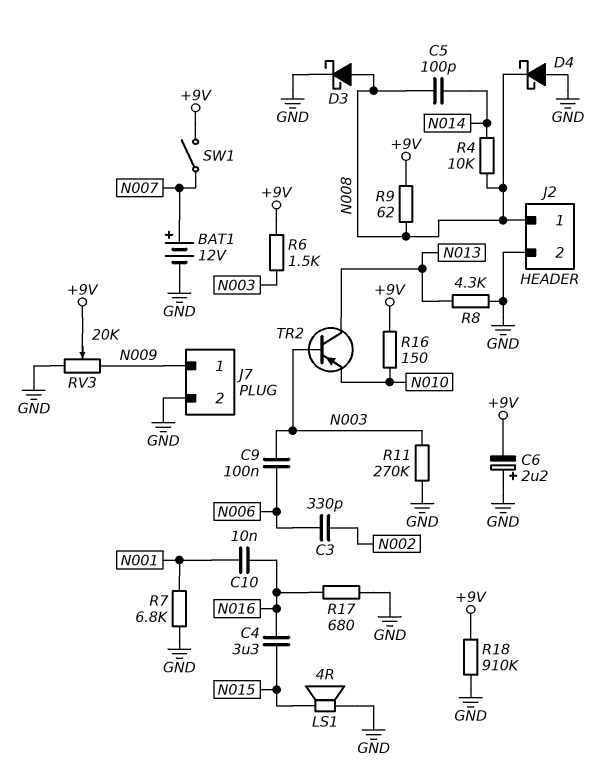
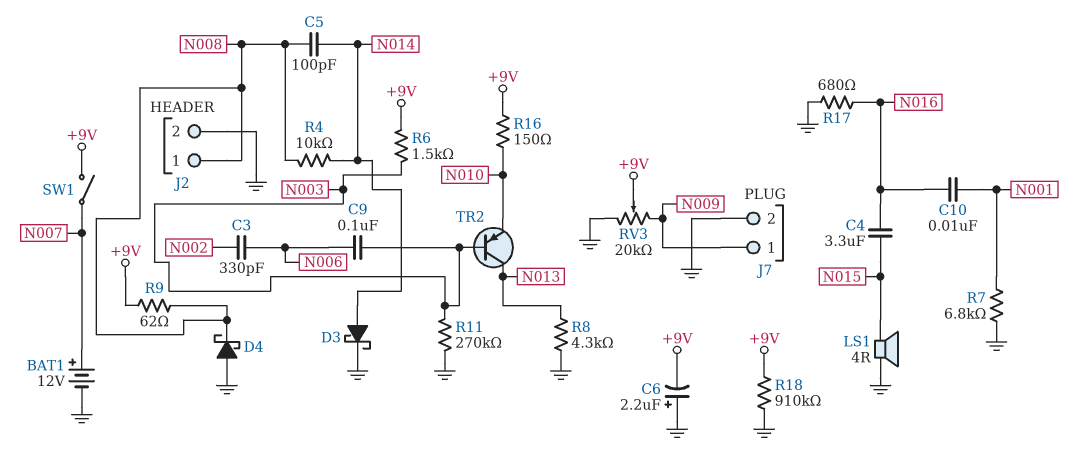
D3: schottky (A N008, K GND) -> schottky (A N014, K GND)

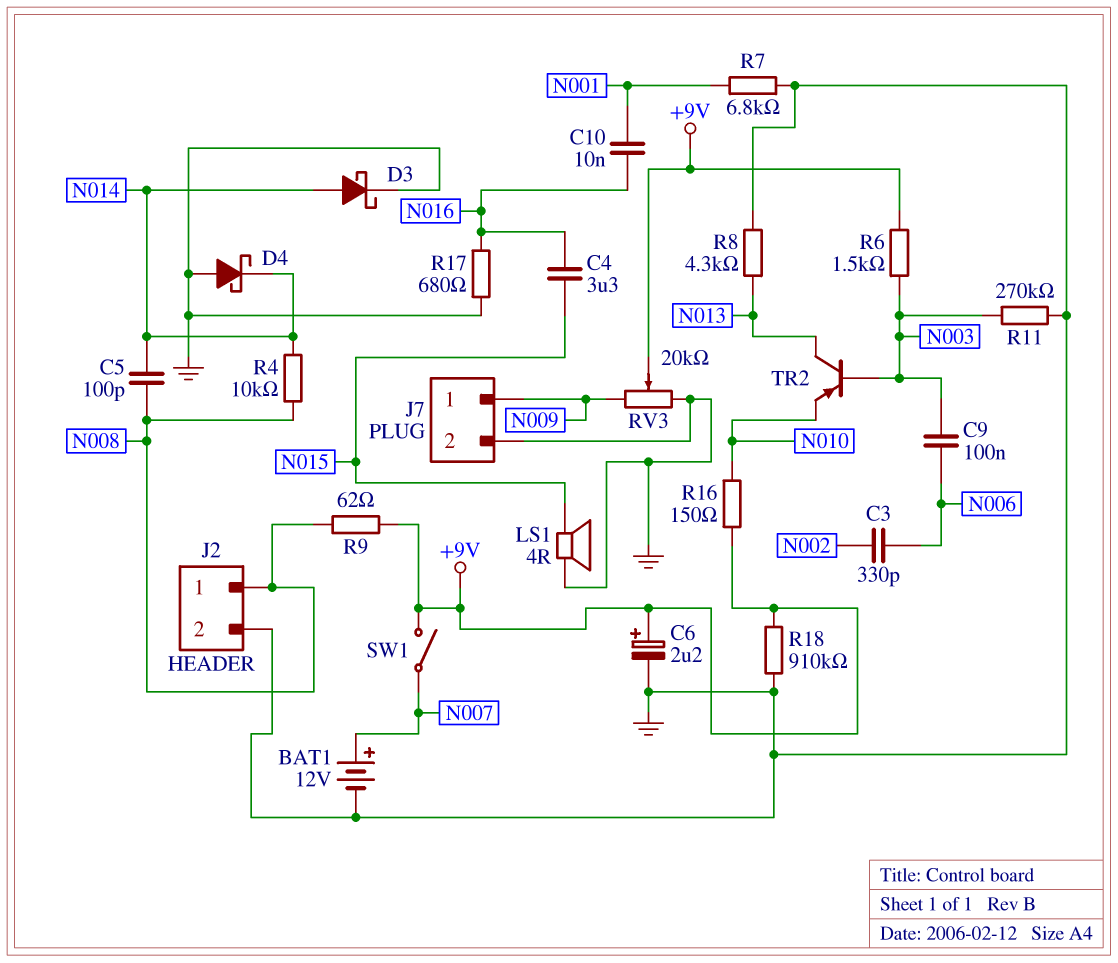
C6: 2.2uF (plus GND, minus +9V) -> 2.2uF (plus +9V, minus GND)
D4: schottky (A GND, K N008) -> schottky (A GND, K N014)

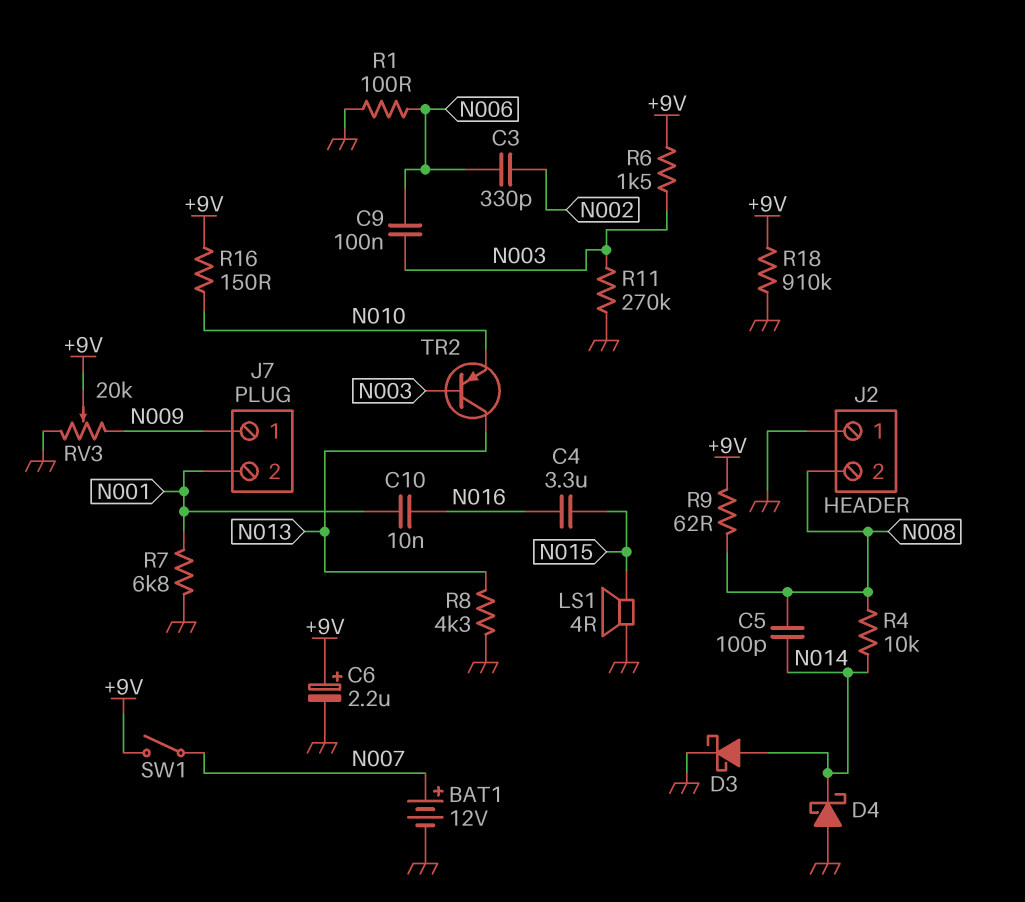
J2 pin 1: N008 -> GND
J2 pin 2: GND -> N008
J7 pin 2: GND -> N001
R1: none -> 100 (GND, N006)
R17: 680 (GND, N016) -> none

